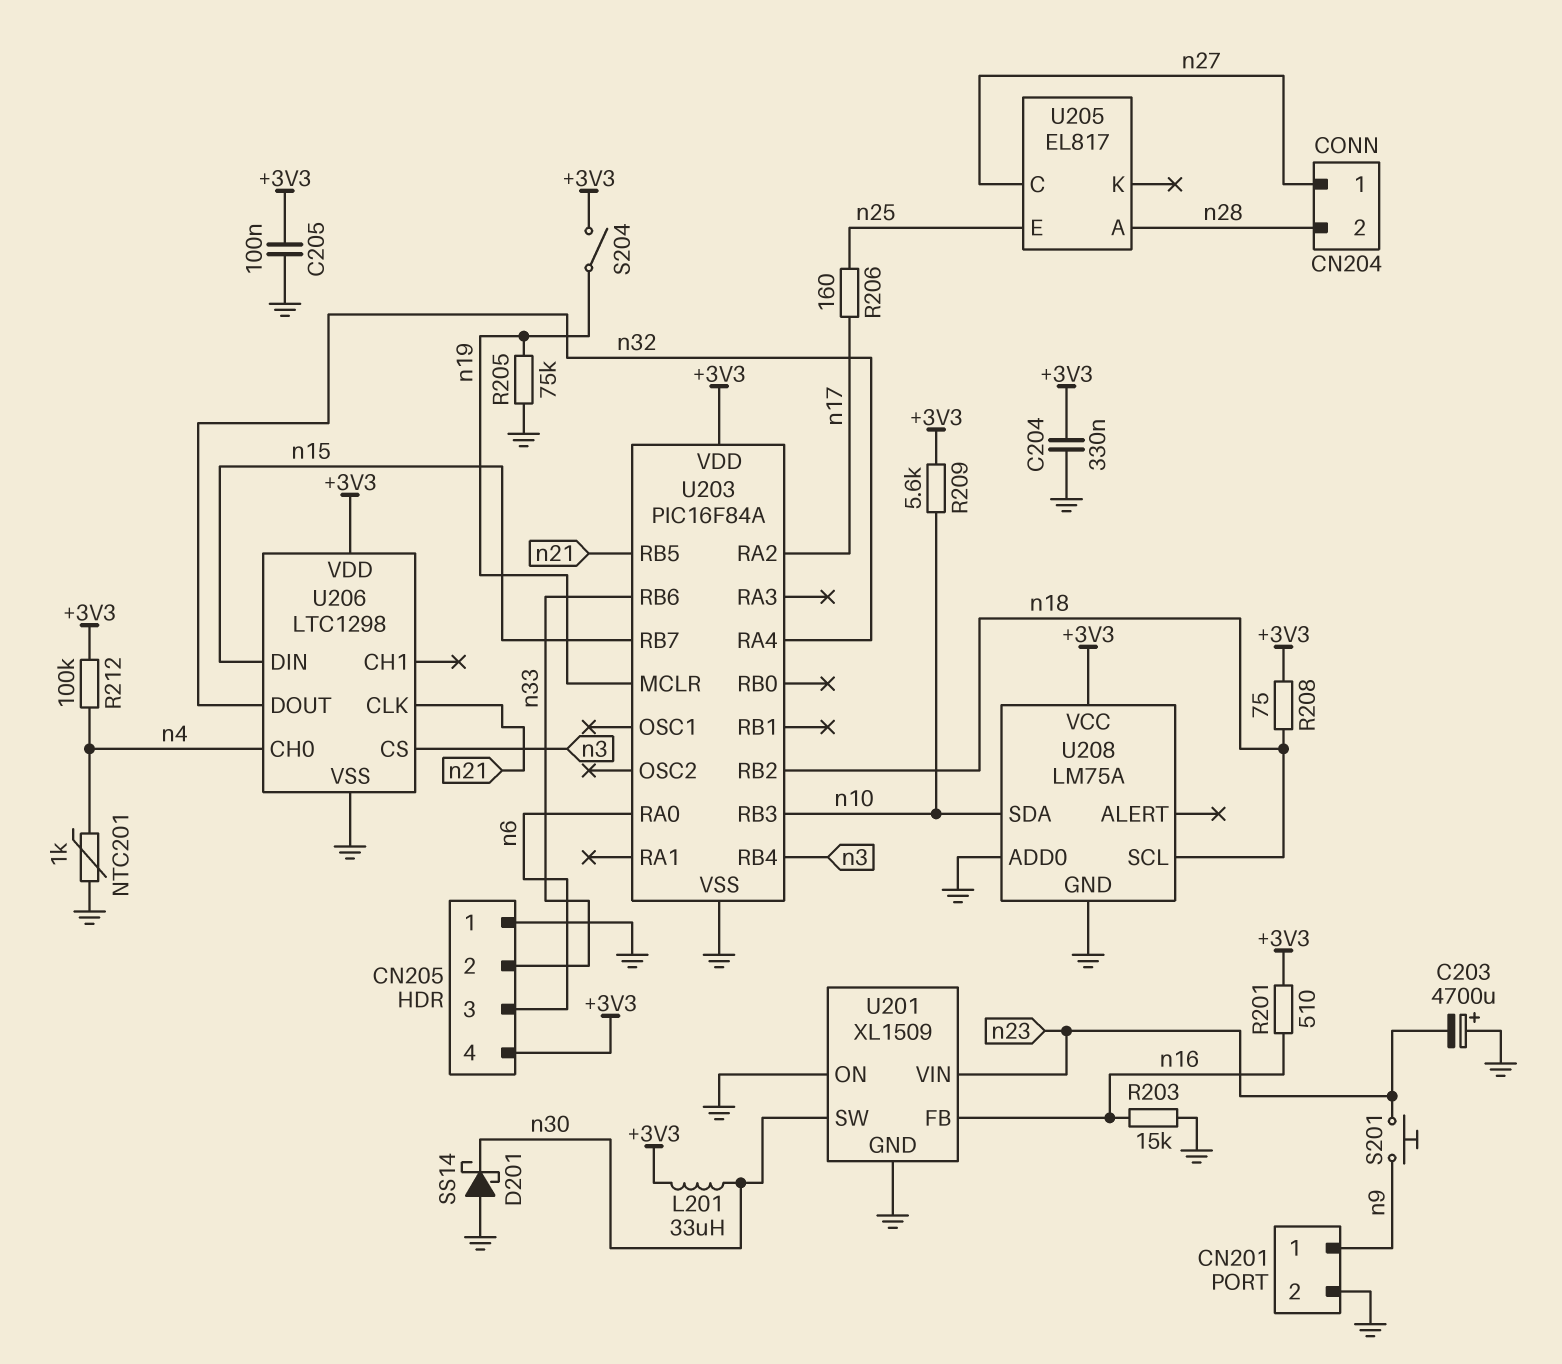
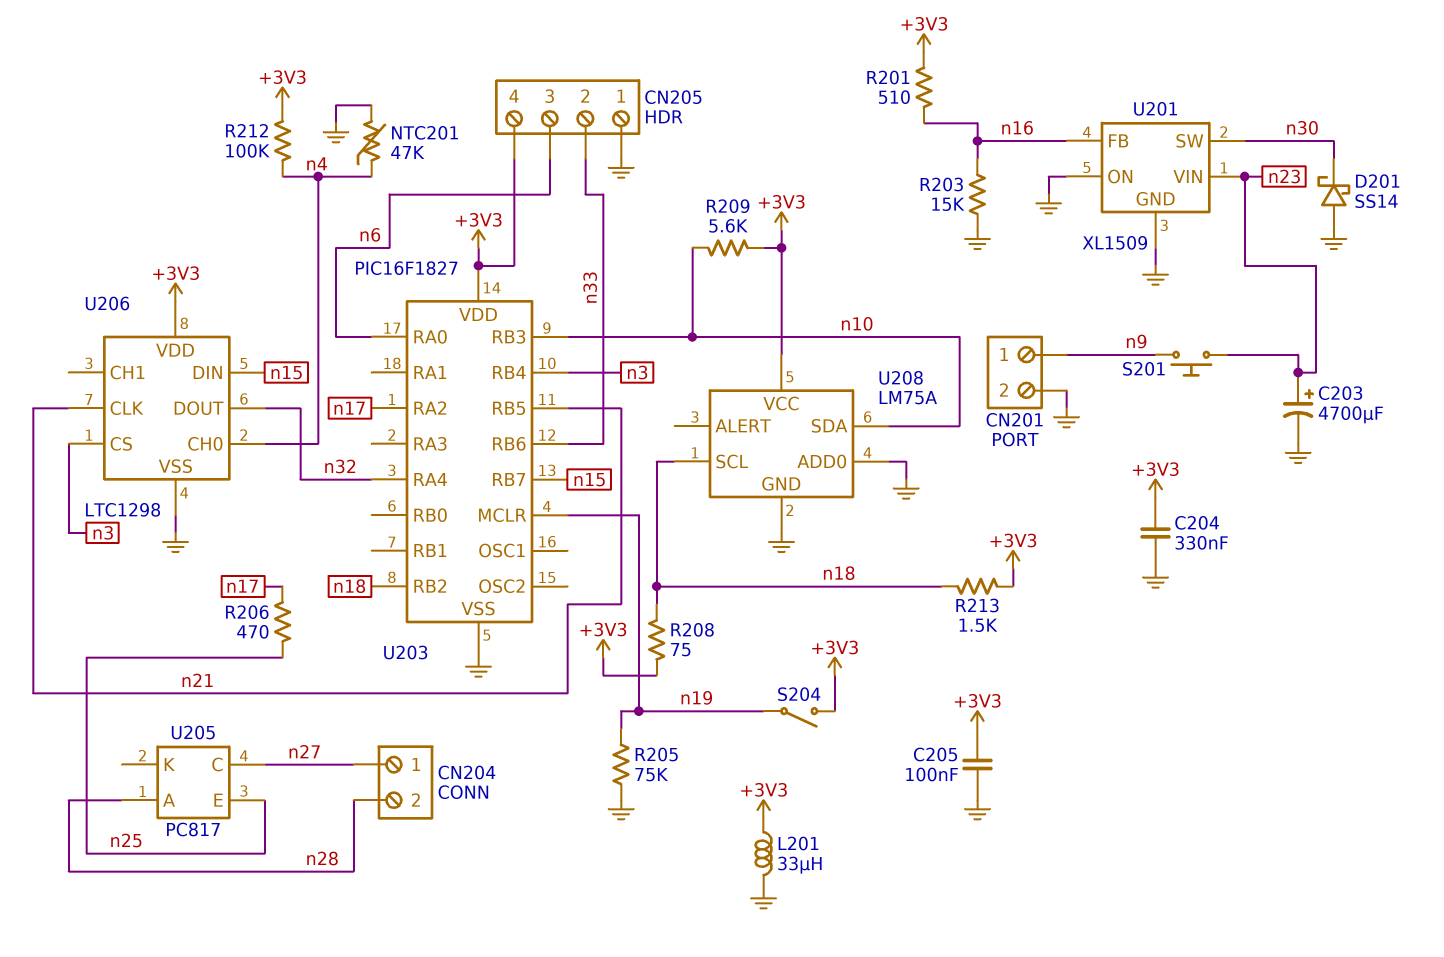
C203: 4700uF (plus GND, minus n23) -> 4700uF (plus n23, minus GND)
L201: 33uH (+3V3, n30) -> 33uH (+3V3, GND)
NTC201: 1k (GND, n4) -> 47k (GND, n4)
R206: 160 (n17, n25) -> 470 (n17, n25)
R213: none -> 1.5k (+3V3, n18)
U203: PIC16F84A -> PIC16F1827
U205: EL817 -> PC817

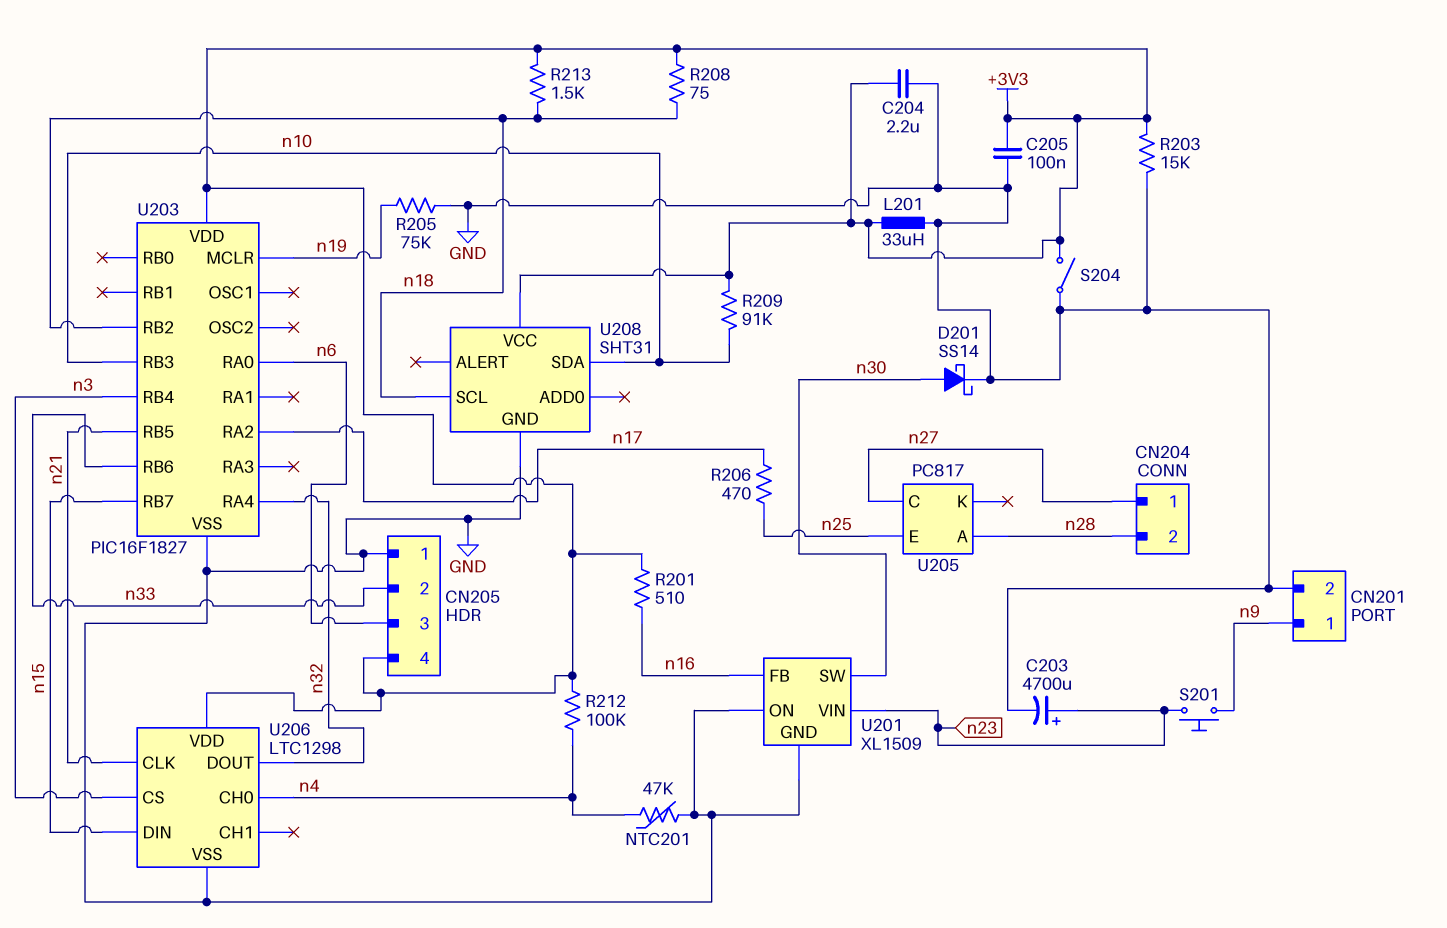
C204: 330nF (+3V3, GND) -> 2.2uF (+3V3, GND)
D201: schottky SS14 (A GND, K n30) -> schottky SS14 (A n30, K GND)
R203: 15k (GND, n16) -> 15k (+3V3, GND)
R209: 5.6k (+3V3, n10) -> 91k (+3V3, n10)
S204: switch (+3V3, n19) -> switch (+3V3, GND)
U208: LM75A -> SHT31
U208 pin ADD0: GND -> none

